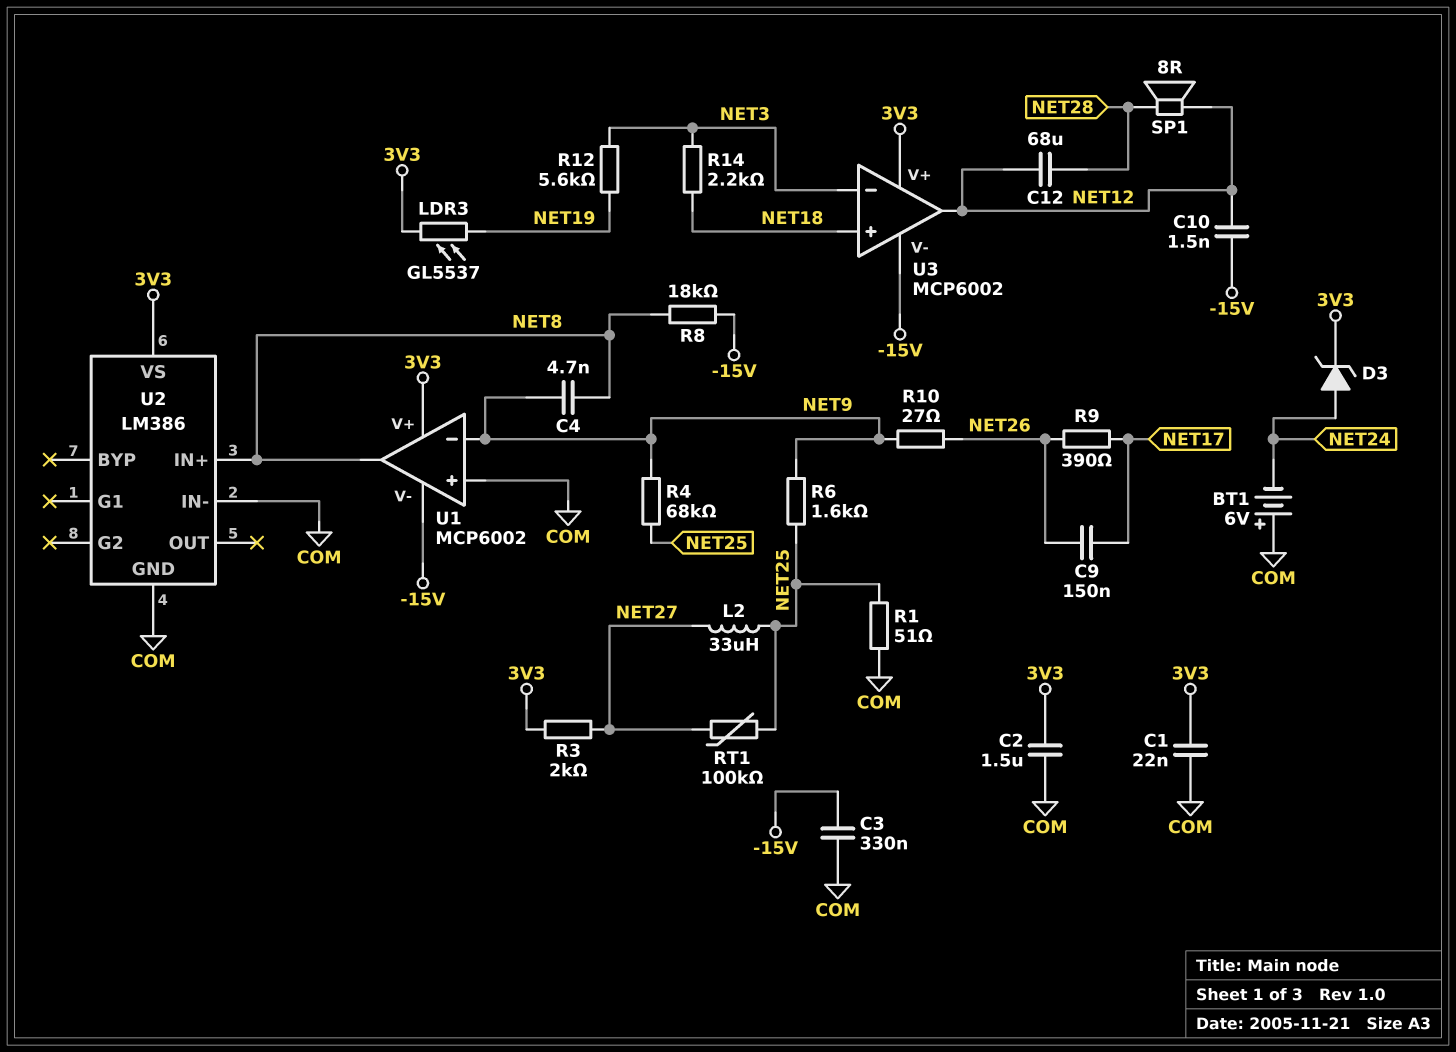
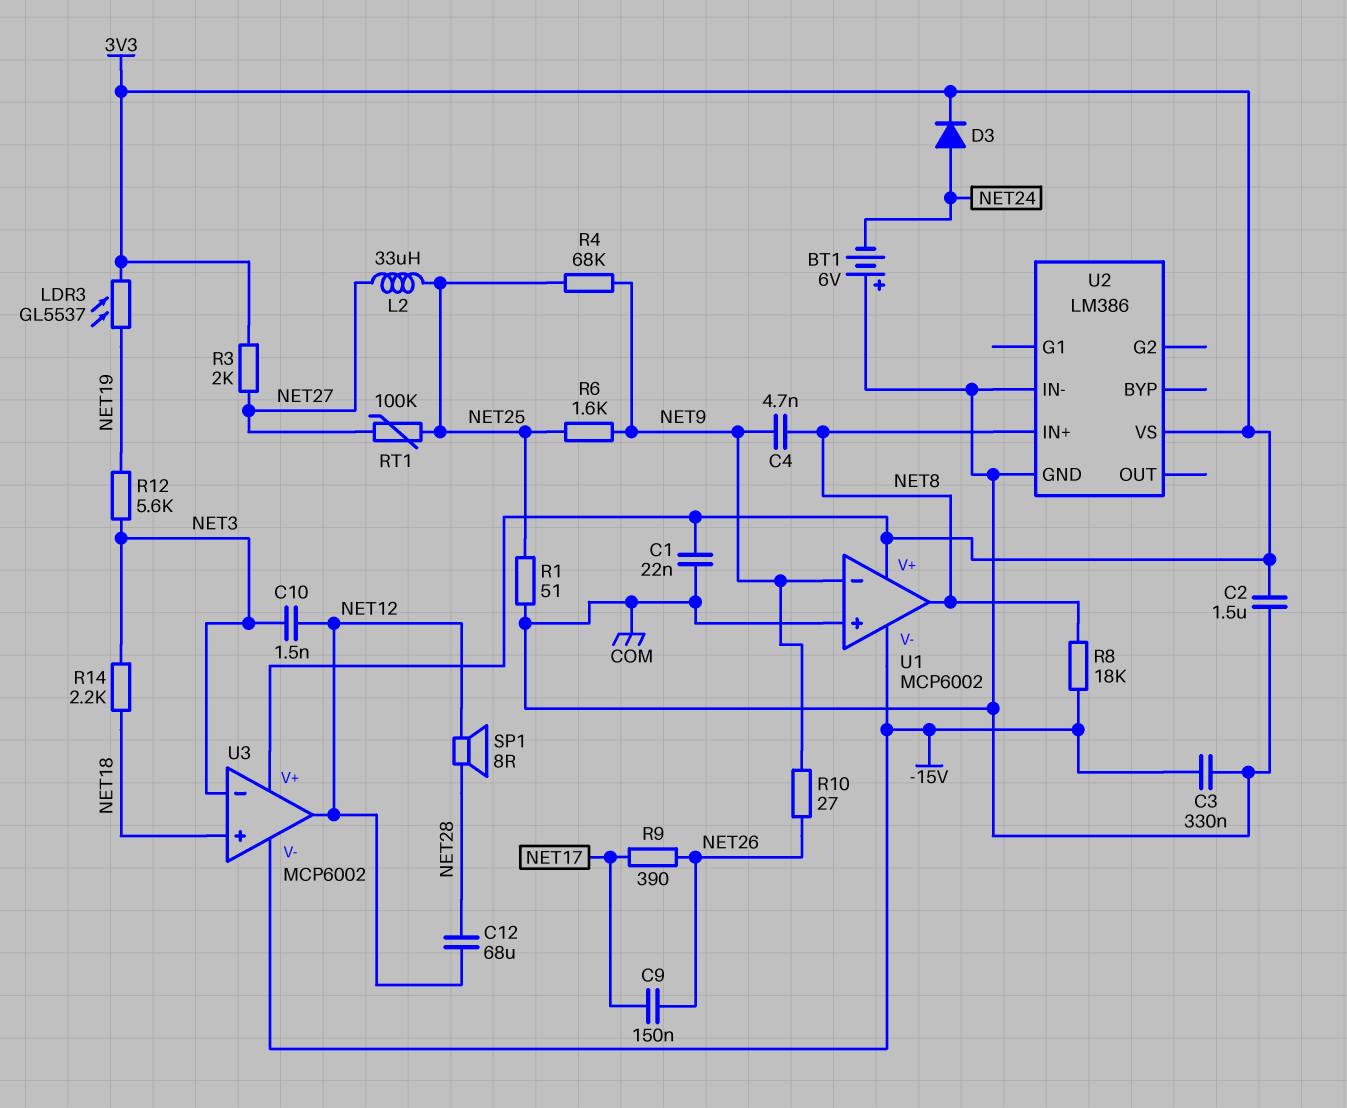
C10: 1.5nF (-15V, NET12) -> 1.5nF (NET3, NET12)
D3: zener (A NET24, K 3V3) -> diode (A NET24, K 3V3)

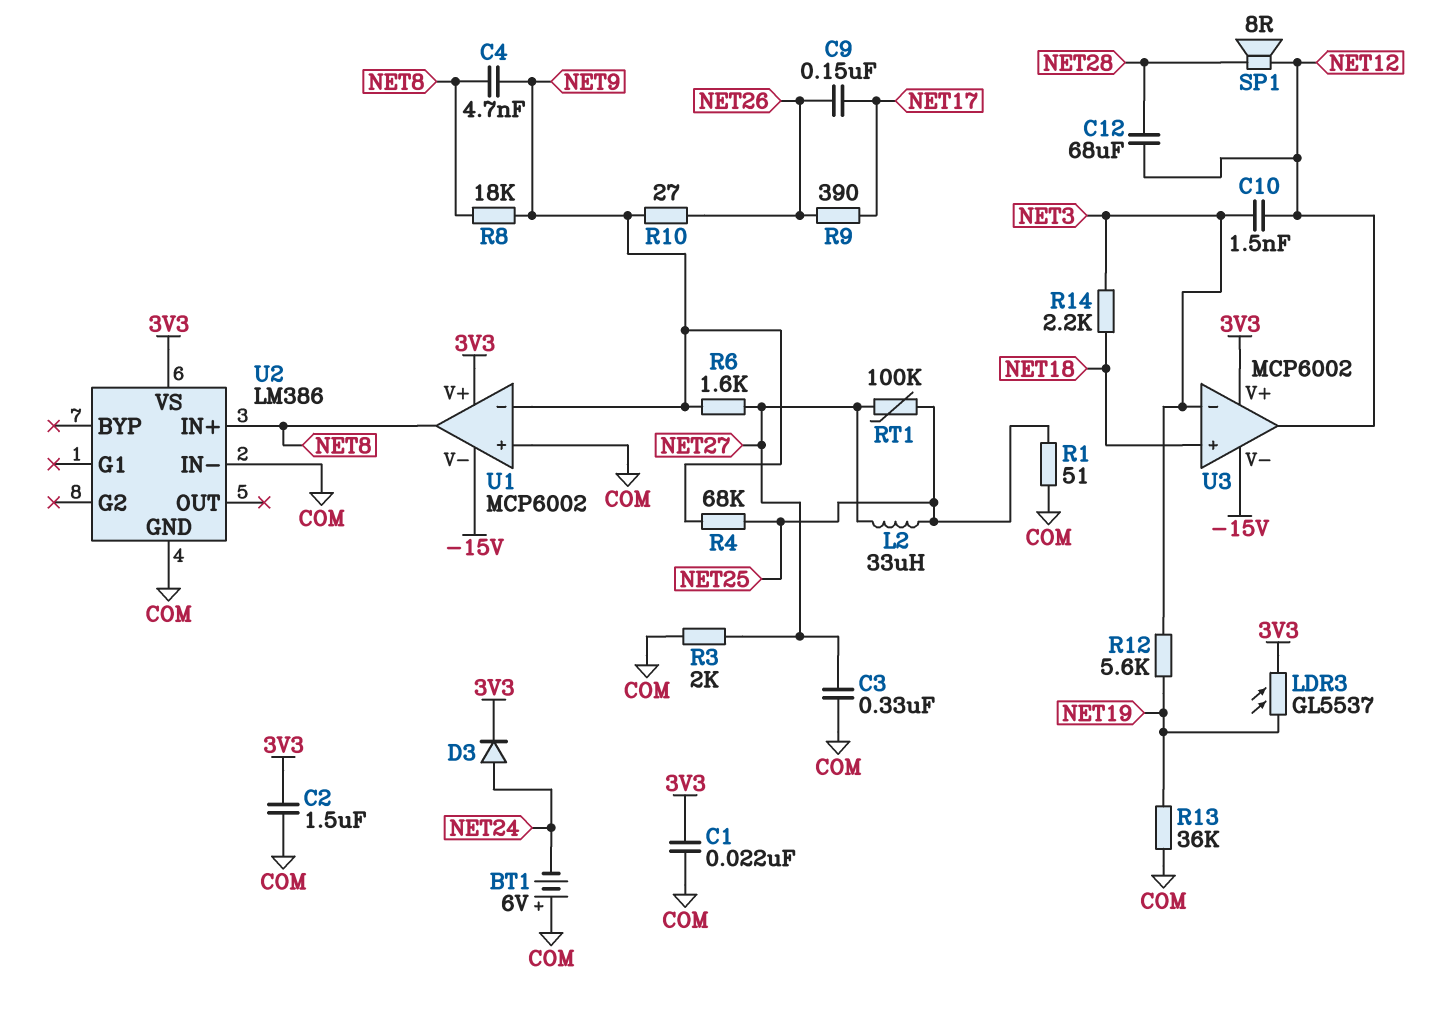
C3: 330nF (-15V, COM) -> 330nF (COM, NET27)
R3: 2k (3V3, NET27) -> 2k (COM, NET27)
R6: 1.6k (NET9, NET25) -> 1.6k (NET9, NET27)
R8: 18k (-15V, NET8) -> 18k (NET8, NET9)
R13: none -> 36k (COM, NET19)

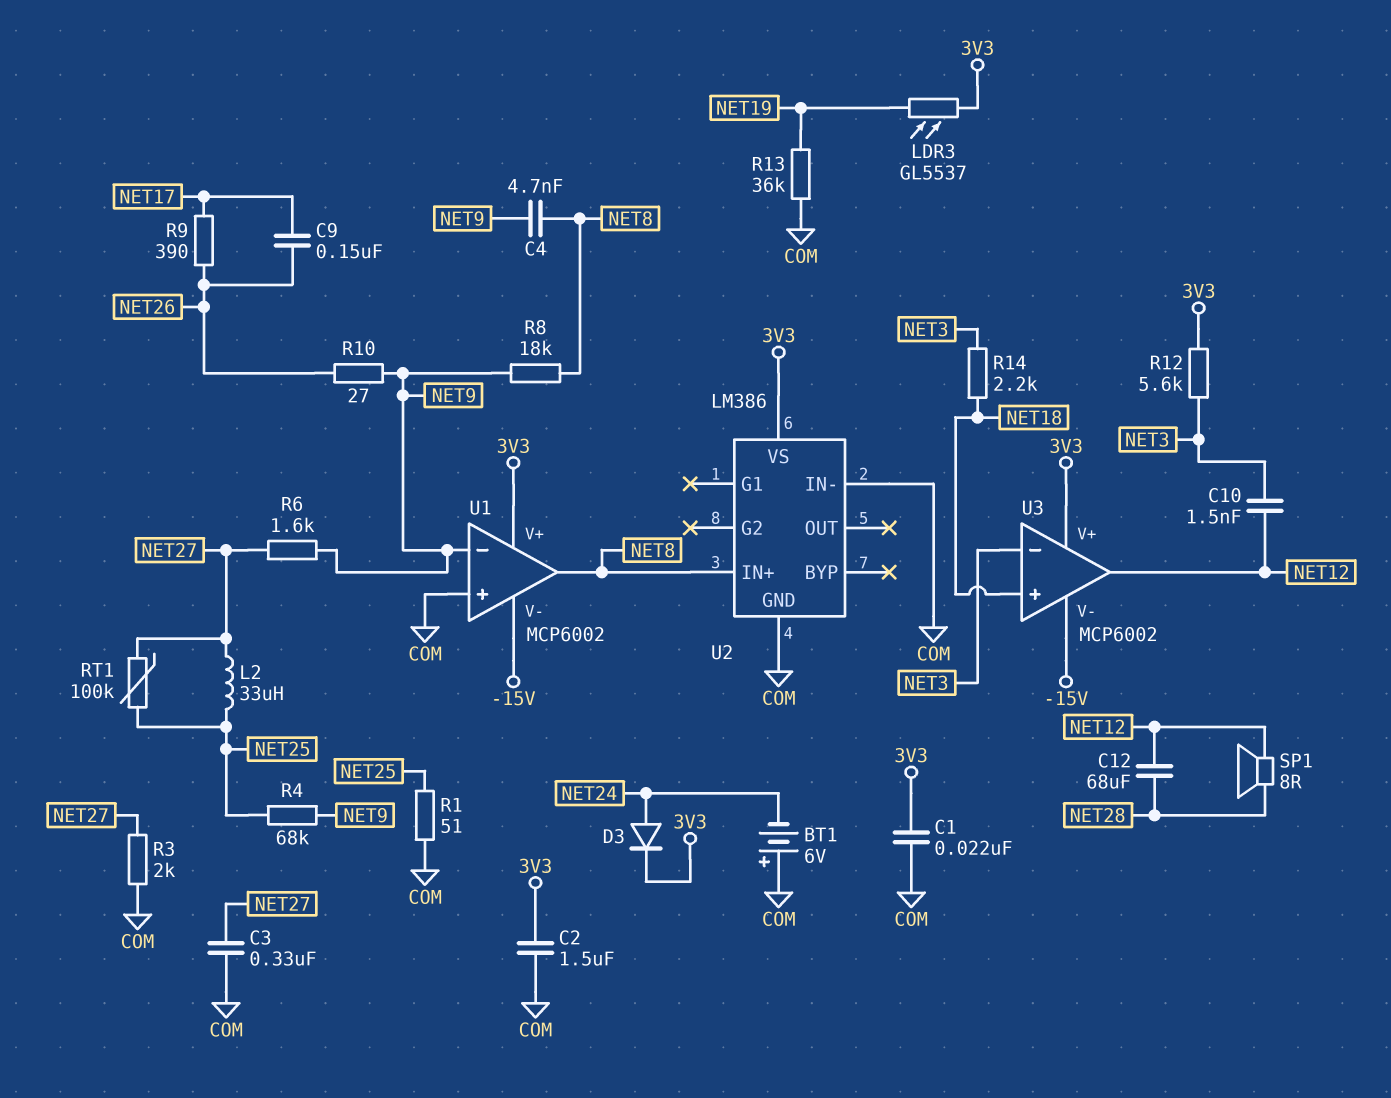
R12: 5.6k (NET3, NET19) -> 5.6k (3V3, NET3)

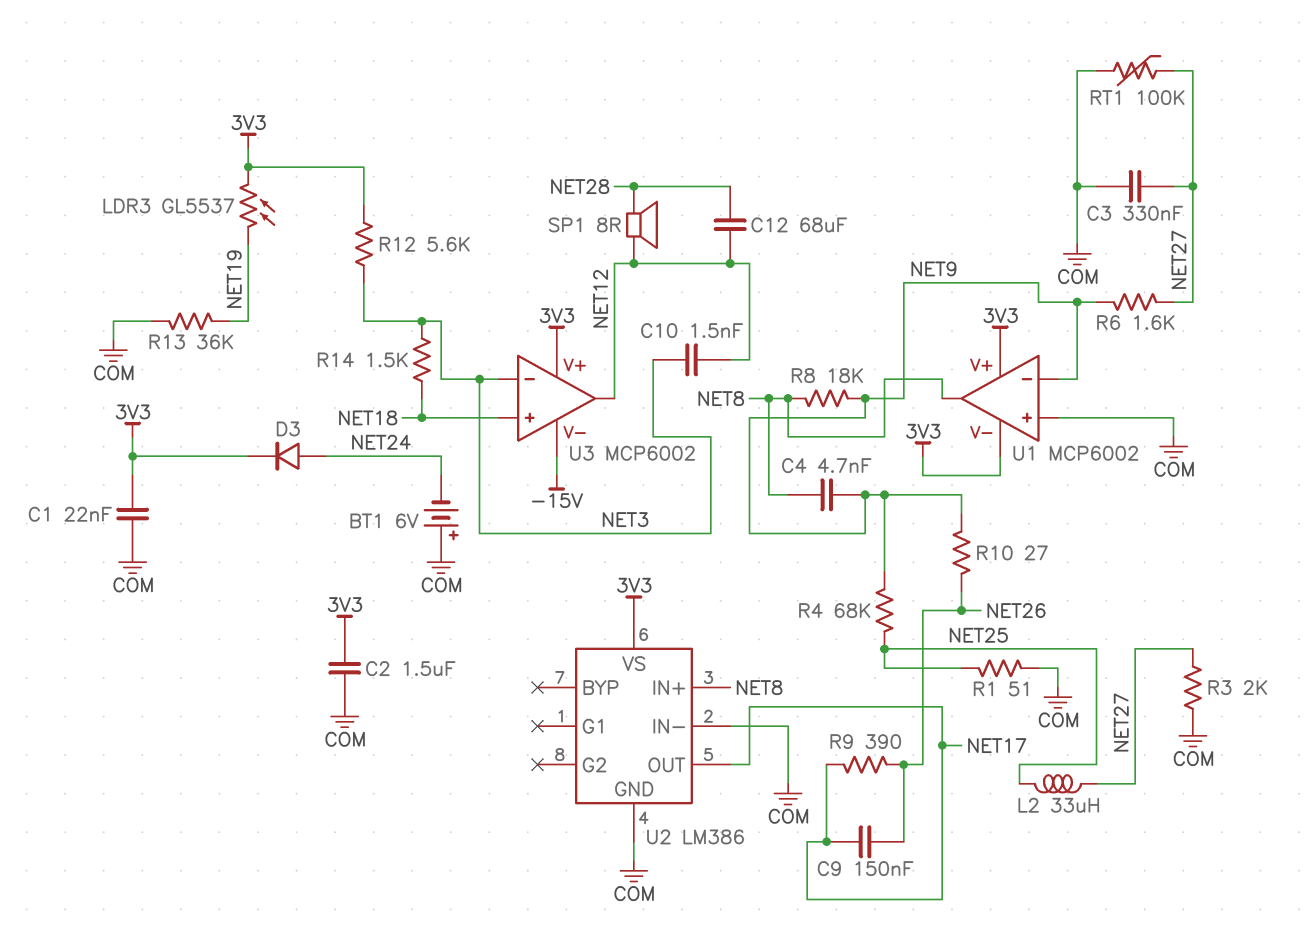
R14: 2.2k (NET3, NET18) -> 1.5k (NET3, NET18)
RT1: 100k (NET25, NET27) -> 100k (COM, NET27)
U1 pin V-: -15V -> 3V3
U2 pin OUT: none -> NET17

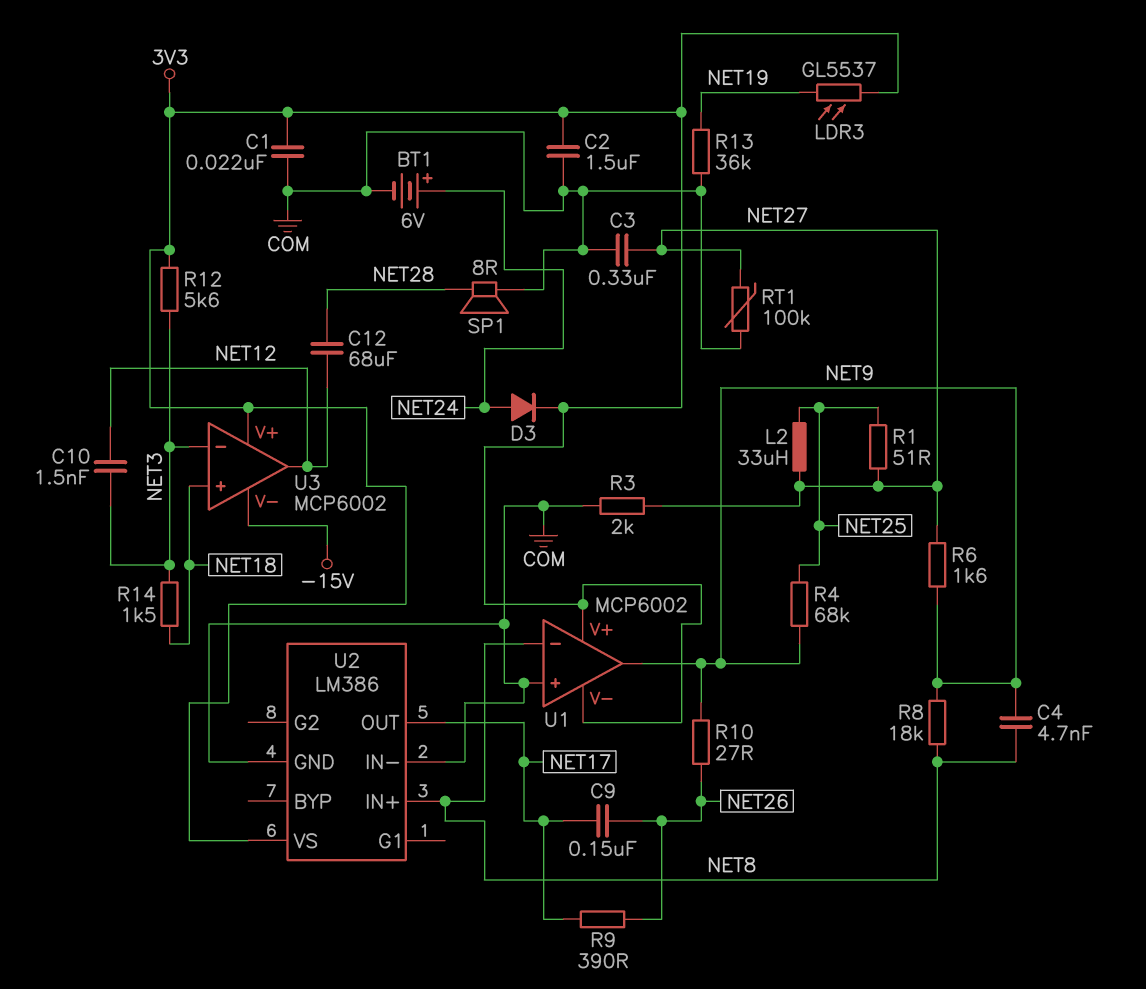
BT1: 6V (plus COM, minus NET24) -> 6V (plus NET24, minus COM)
R1: 51 (COM, NET25) -> 51 (NET25, NET27)
SP1: speaker 8R (NET12, NET28) -> speaker 8R (COM, NET28)
U1 pin in-: NET9 -> NET8
U1 pin out: NET8 -> NET9

